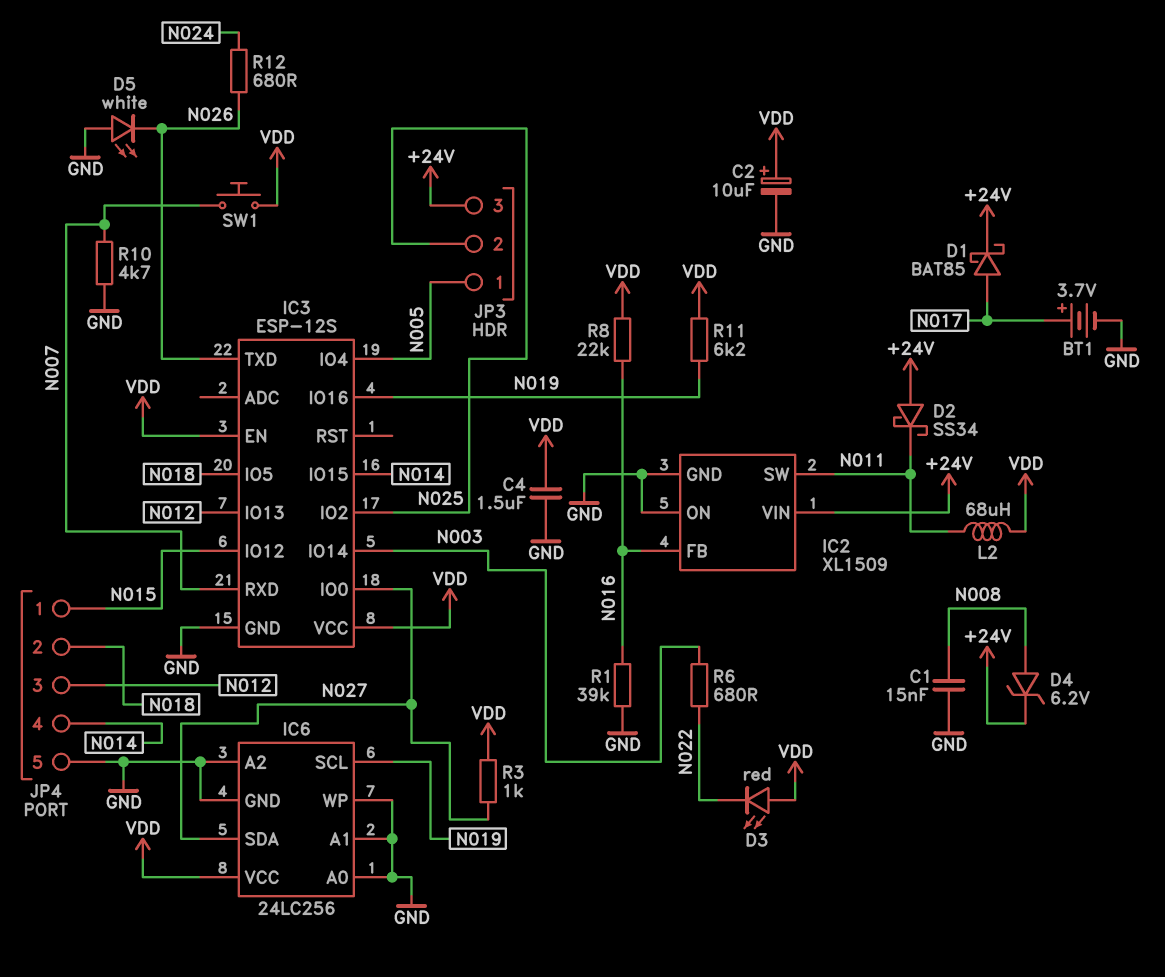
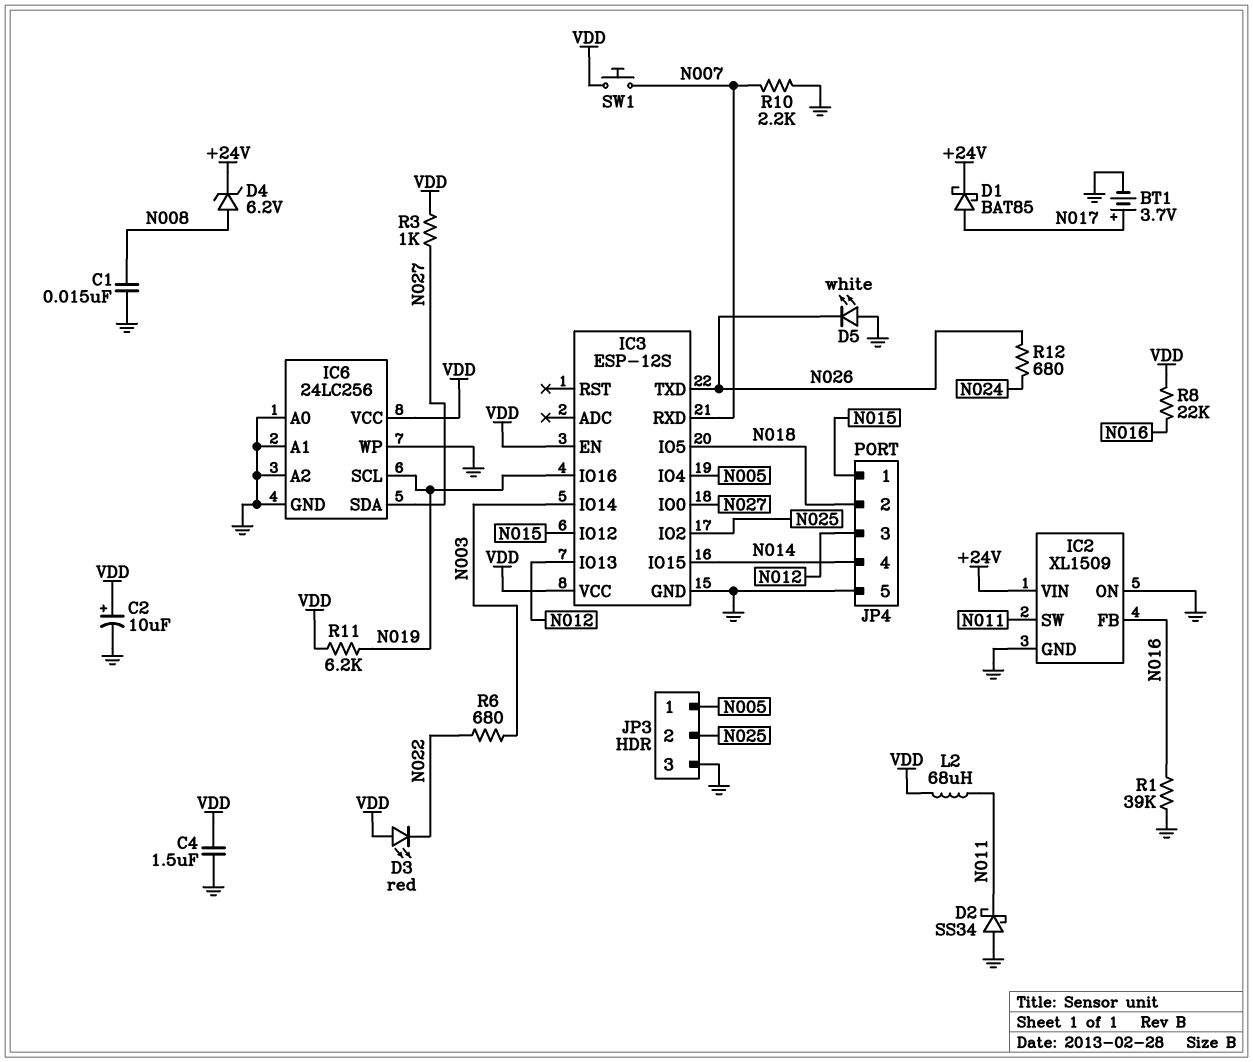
D2: schottky SS34 (A +24V, K N011) -> schottky SS34 (A GND, K N011)
JP3 pin 3: +24V -> GND
R10: 4.7k (GND, N007) -> 2.2k (GND, N007)

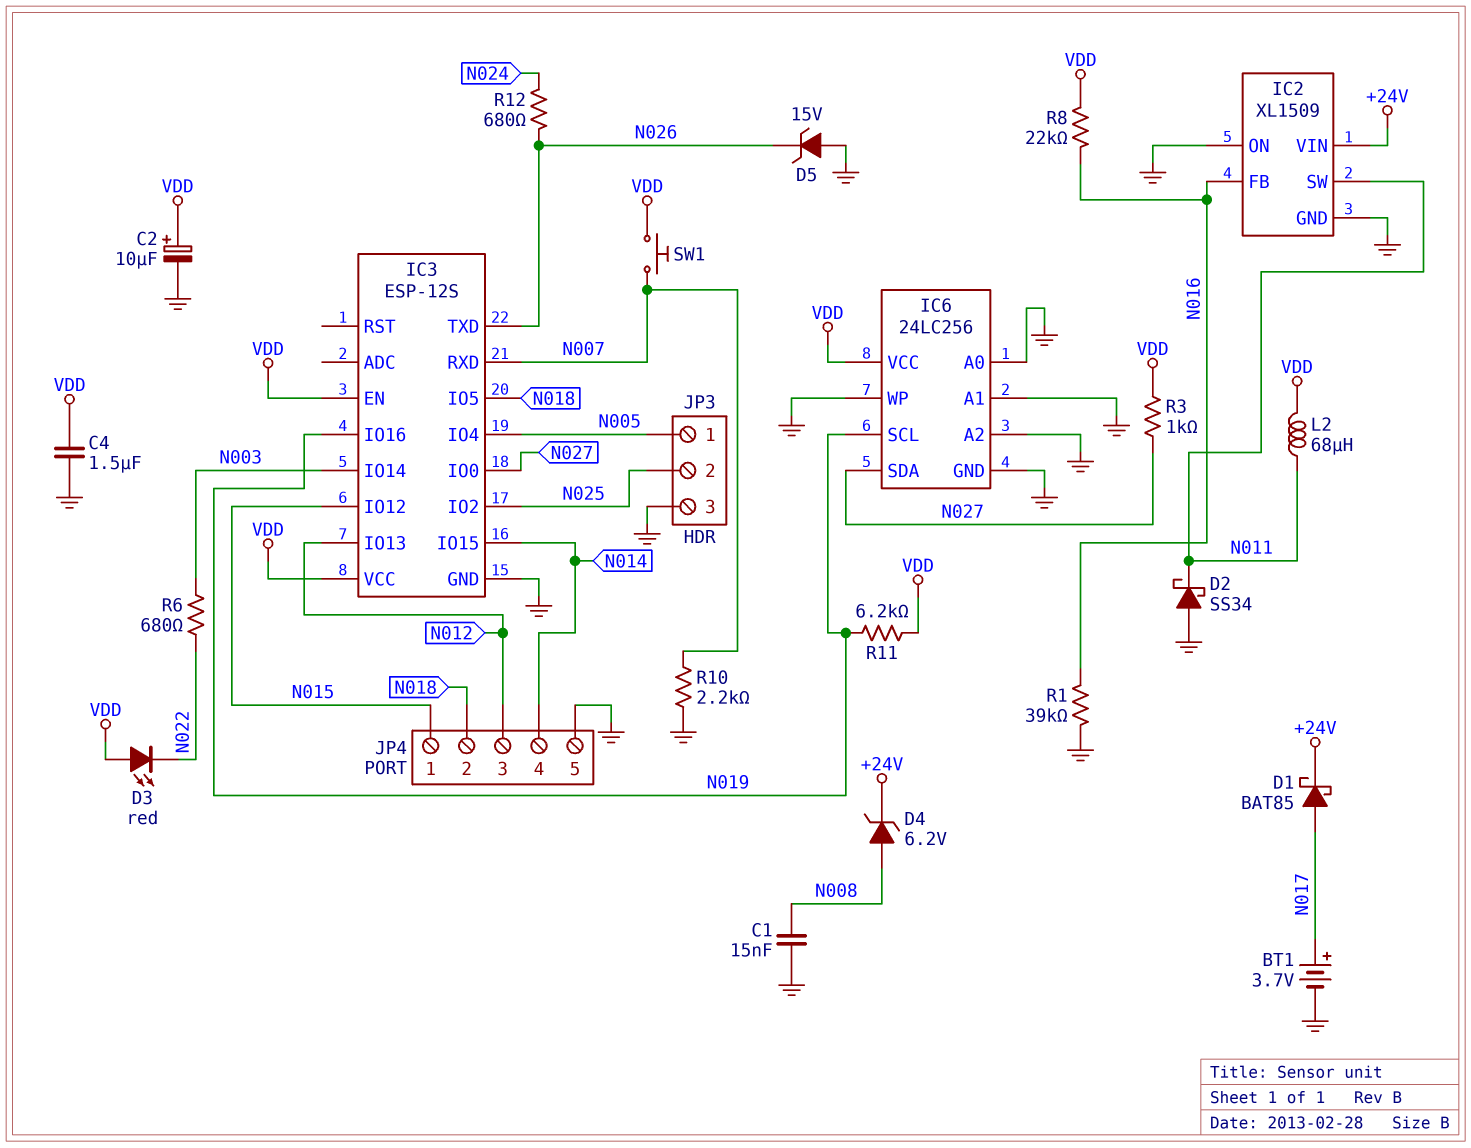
D5: LED white (A GND, K N026) -> zener 15V (A GND, K N026)

